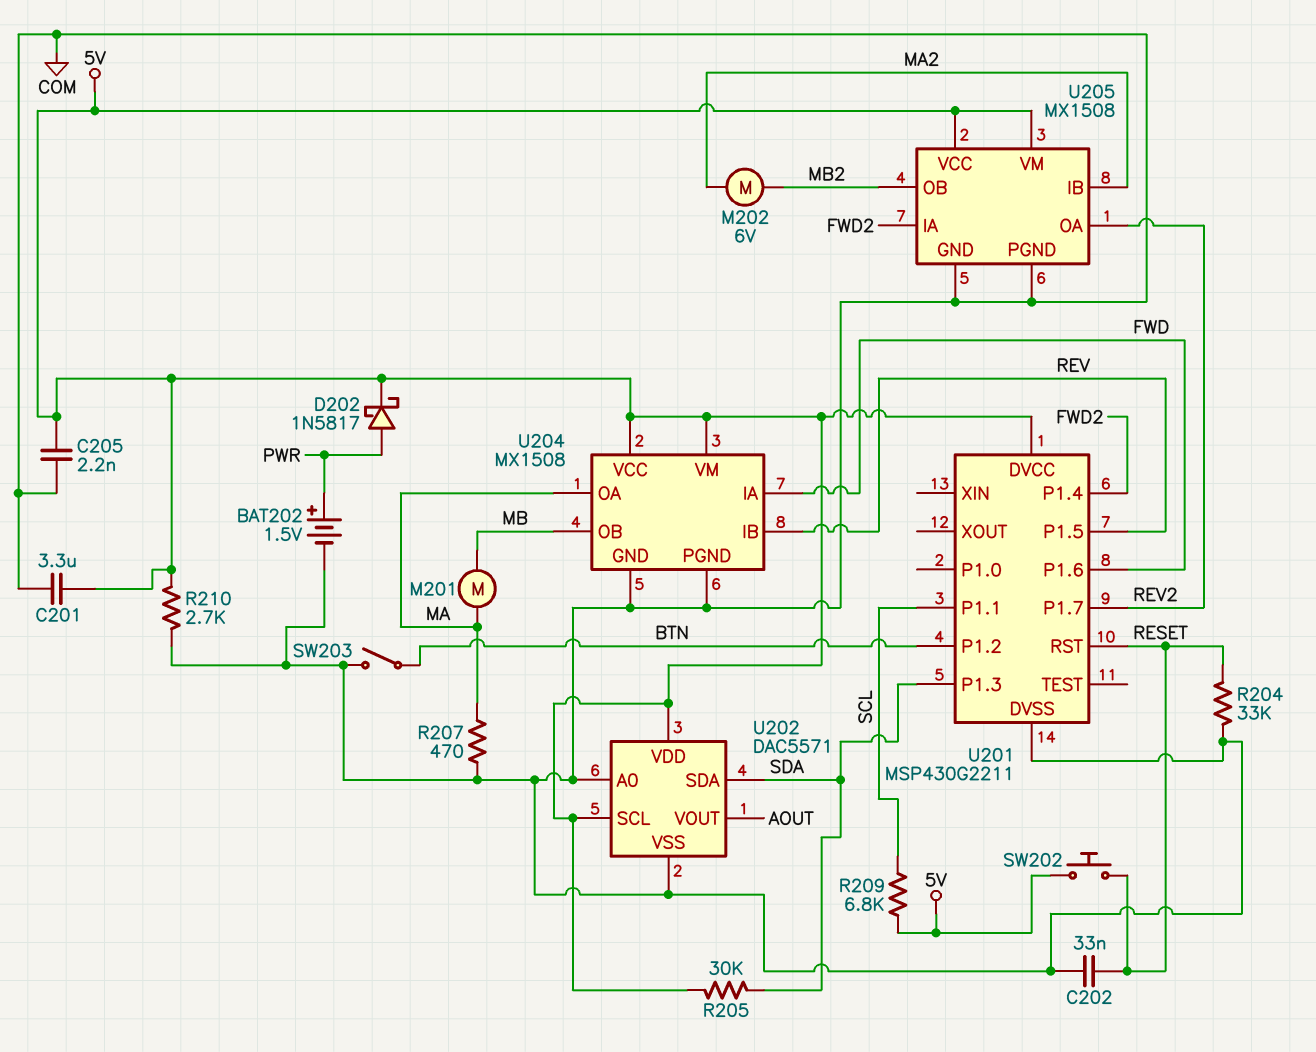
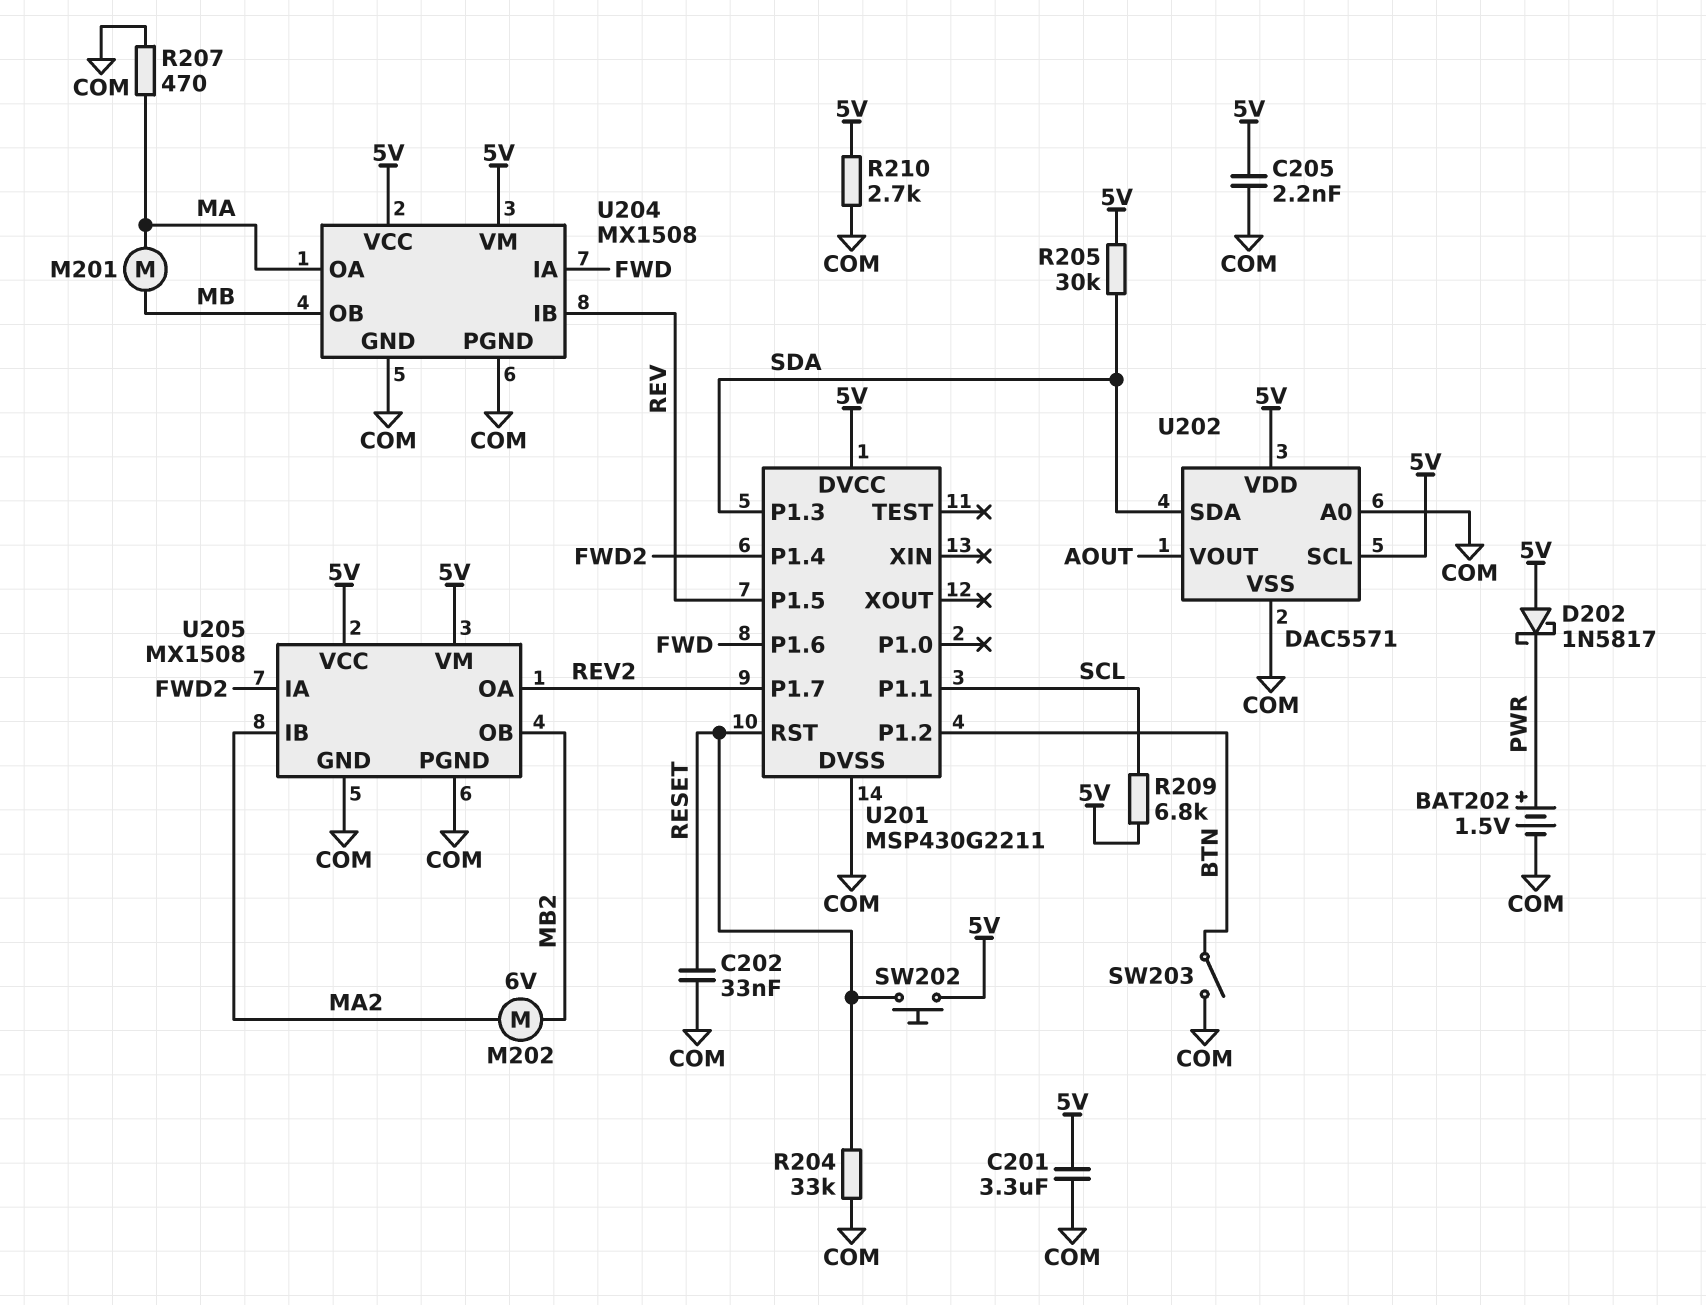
D202: schottky 1N5817 (A PWR, K 5V) -> schottky 1N5817 (A 5V, K PWR)

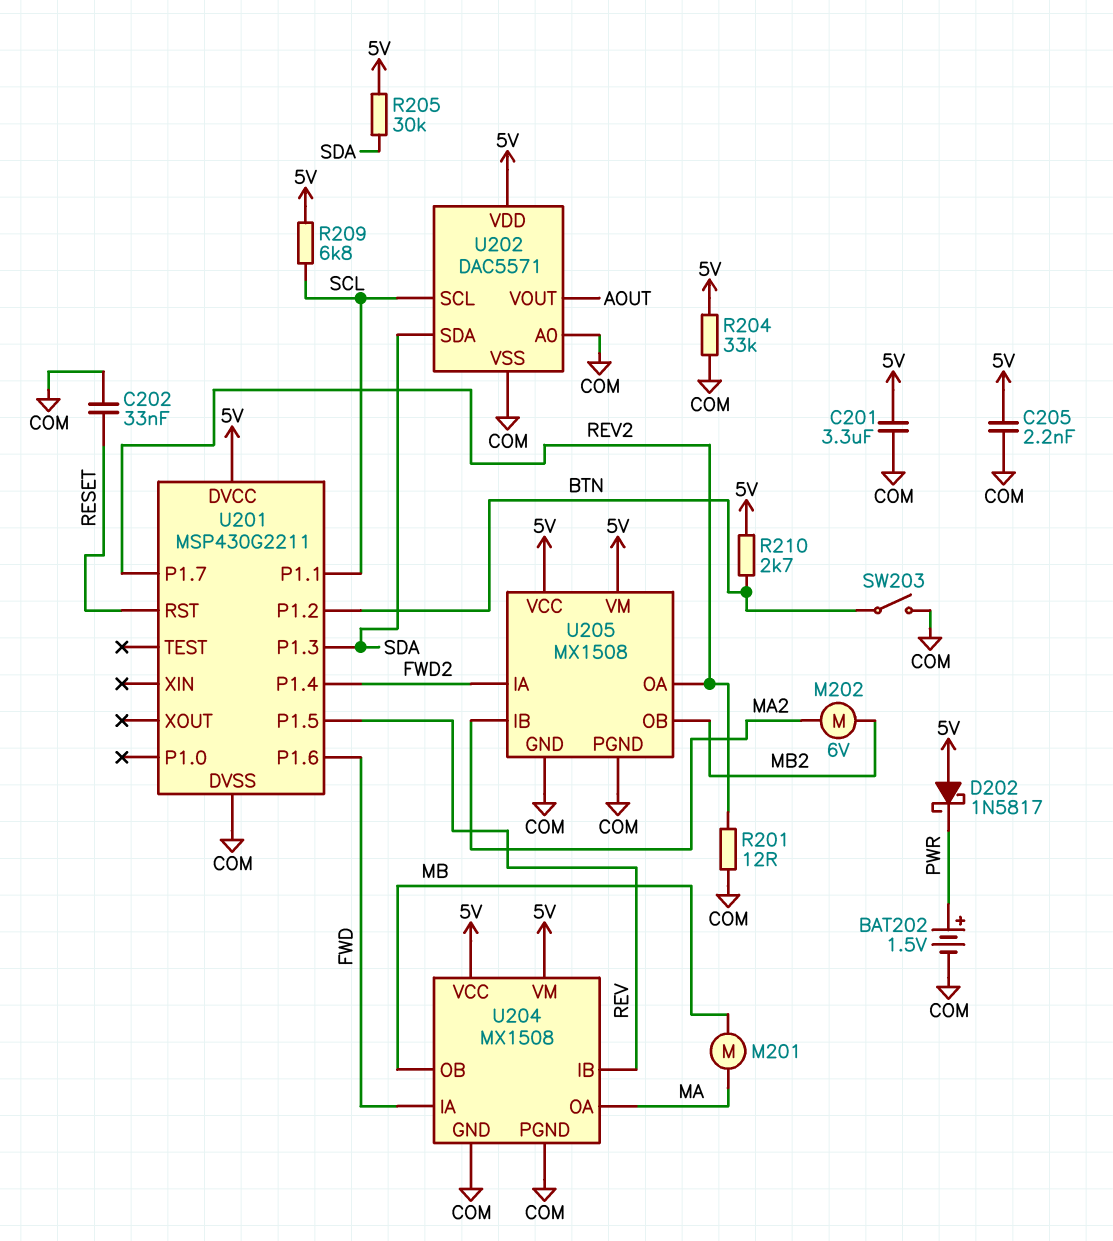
R201: none -> 12 (COM, REV2)
R204: 33k (COM, RESET) -> 33k (5V, COM)
R207: 470 (COM, MA) -> none
R210: 2.7k (5V, COM) -> 2.7k (5V, BTN)
SW202: button (5V, RESET) -> none
U202 pin SCL: 5V -> SCL

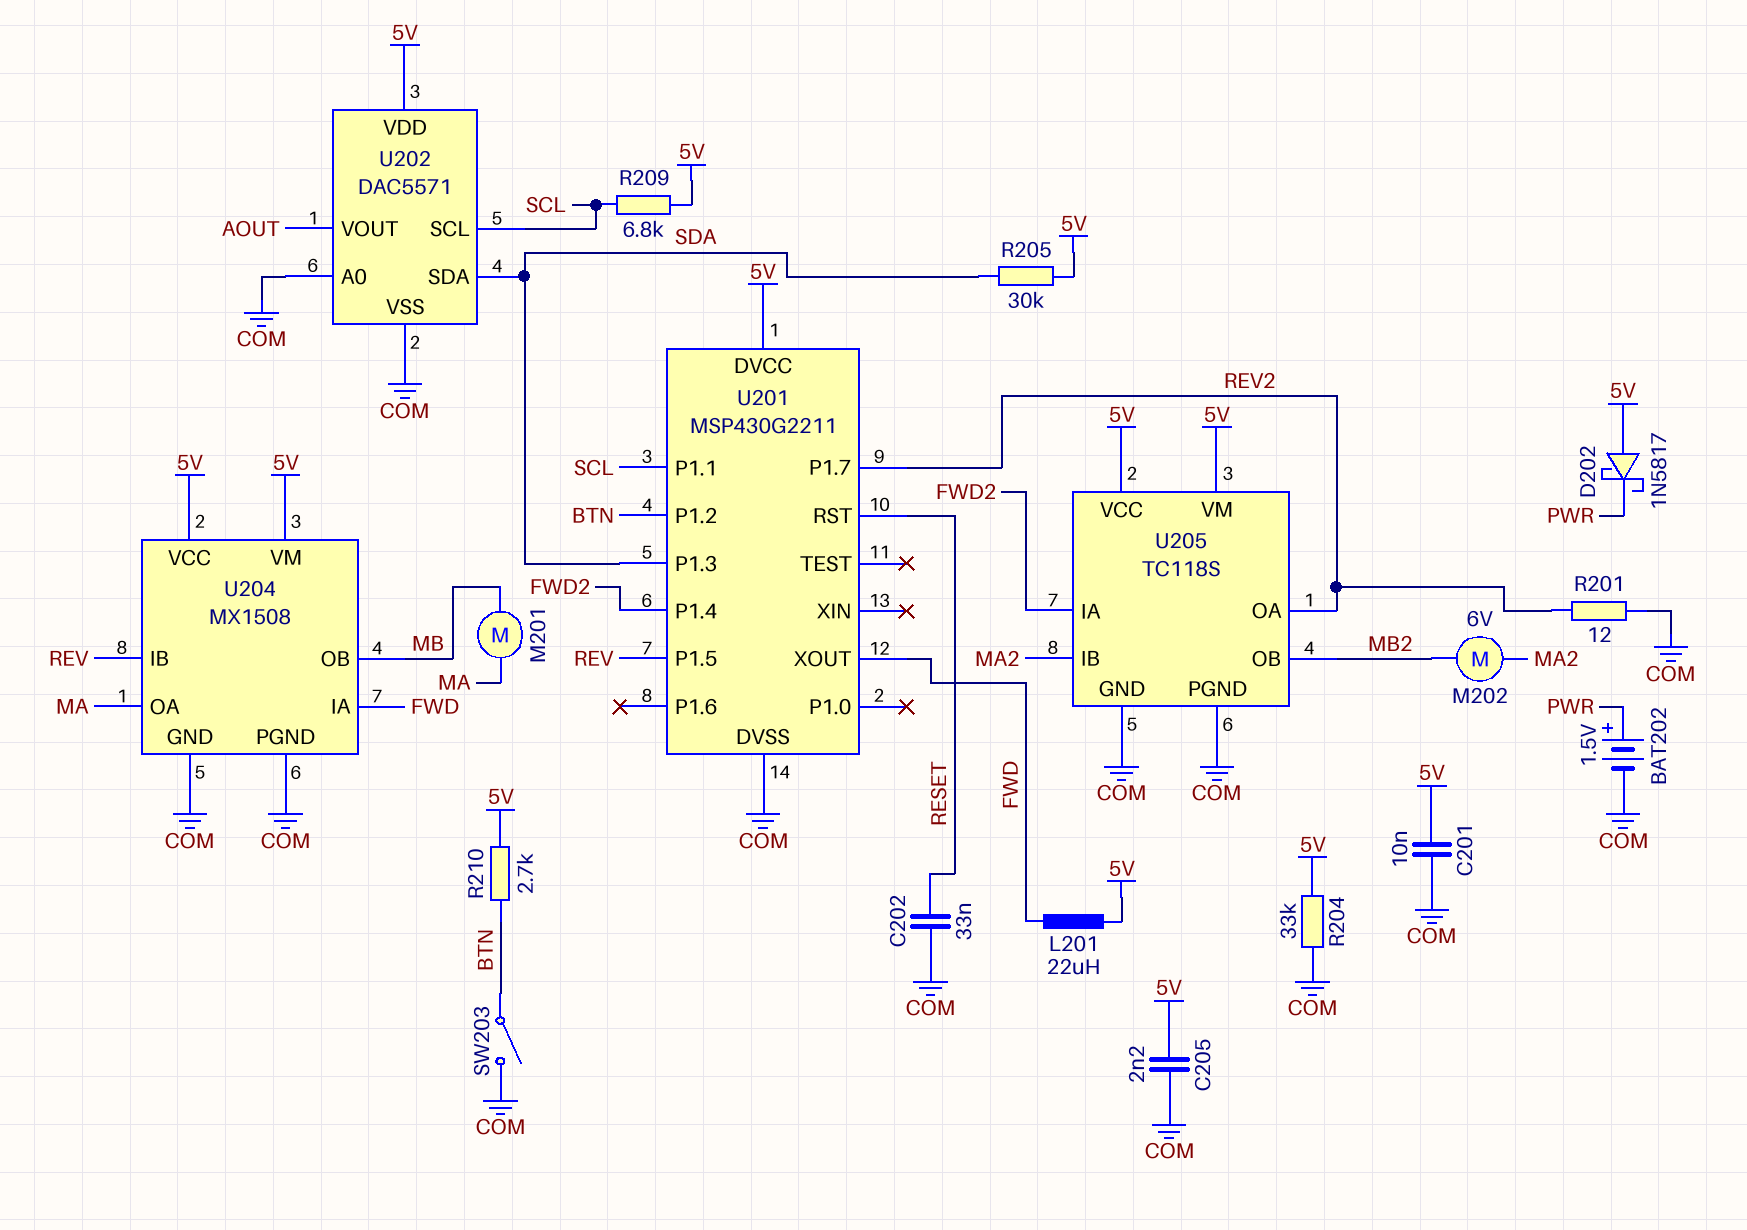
C201: 3.3uF (5V, COM) -> 10nF (5V, COM)
L201: none -> 22uH (5V, FWD)
U201 pin P1.6: FWD -> none
U201 pin XOUT: none -> FWD
U205: MX1508 -> TC118S

